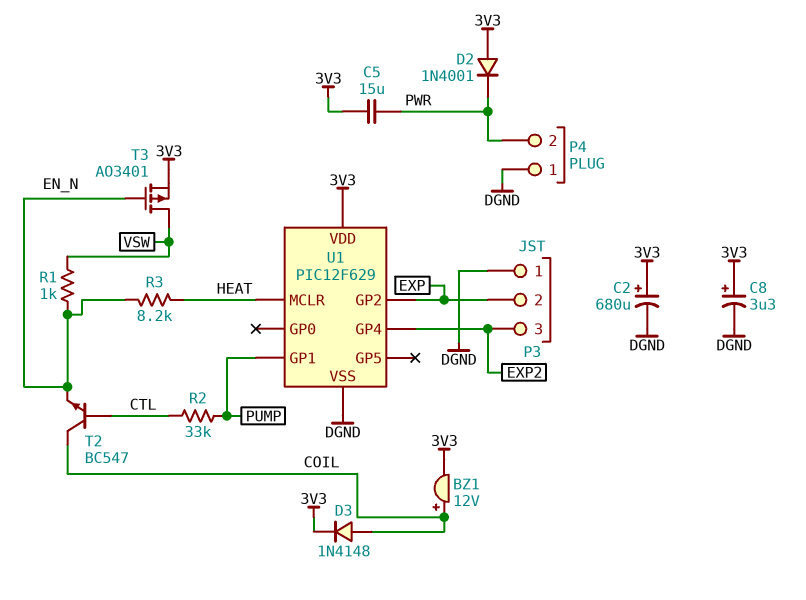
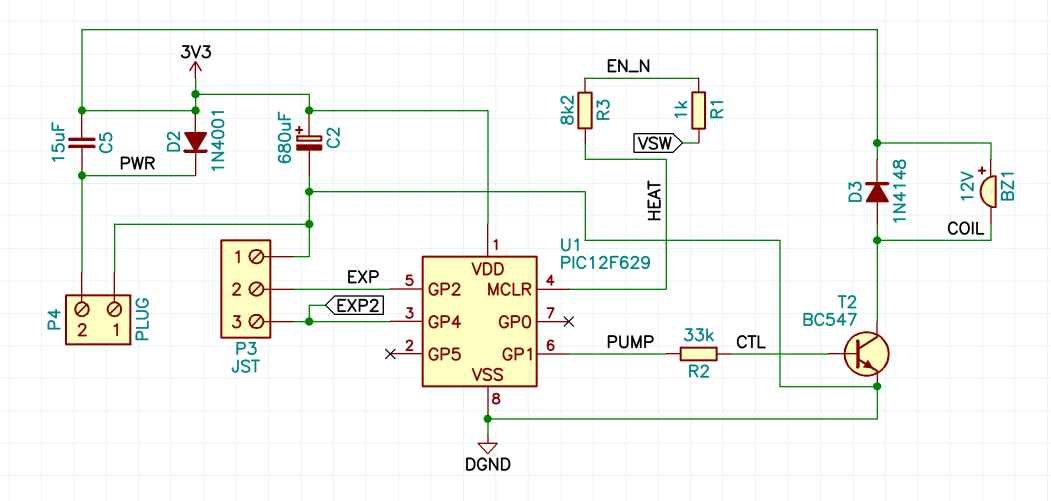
BZ1: buzzer 12V (plus COIL, minus 3V3) -> buzzer 12V (plus 3V3, minus COIL)
C8: 3.3uF (plus 3V3, minus DGND) -> none
T2: NPN BC547 (B CTL, C COIL, E EN_N) -> NPN BC547 (B CTL, C COIL, E DGND)
T3: PMOS AO3401 (G EN_N, D VSW, S 3V3) -> none

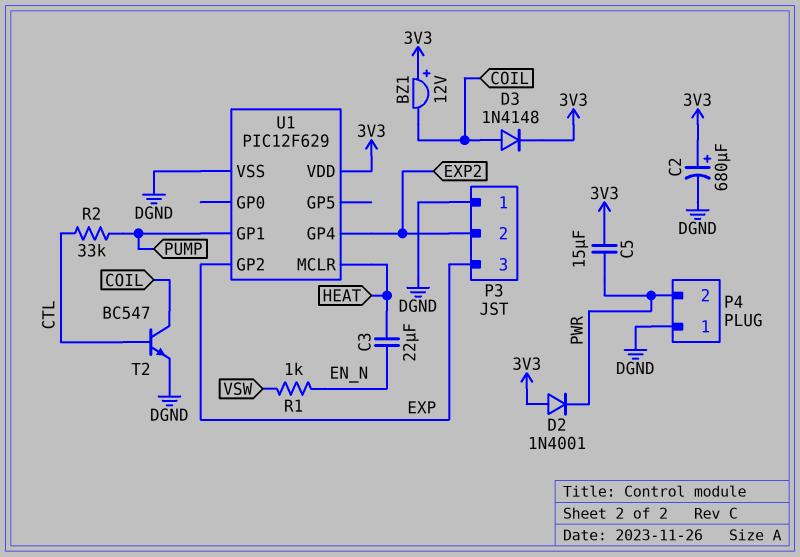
C3: none -> 22uF (EN_N, HEAT)
P3 pin 2: EXP -> EXP2
P3 pin 3: EXP2 -> EXP
R3: 8.2k (EN_N, HEAT) -> none

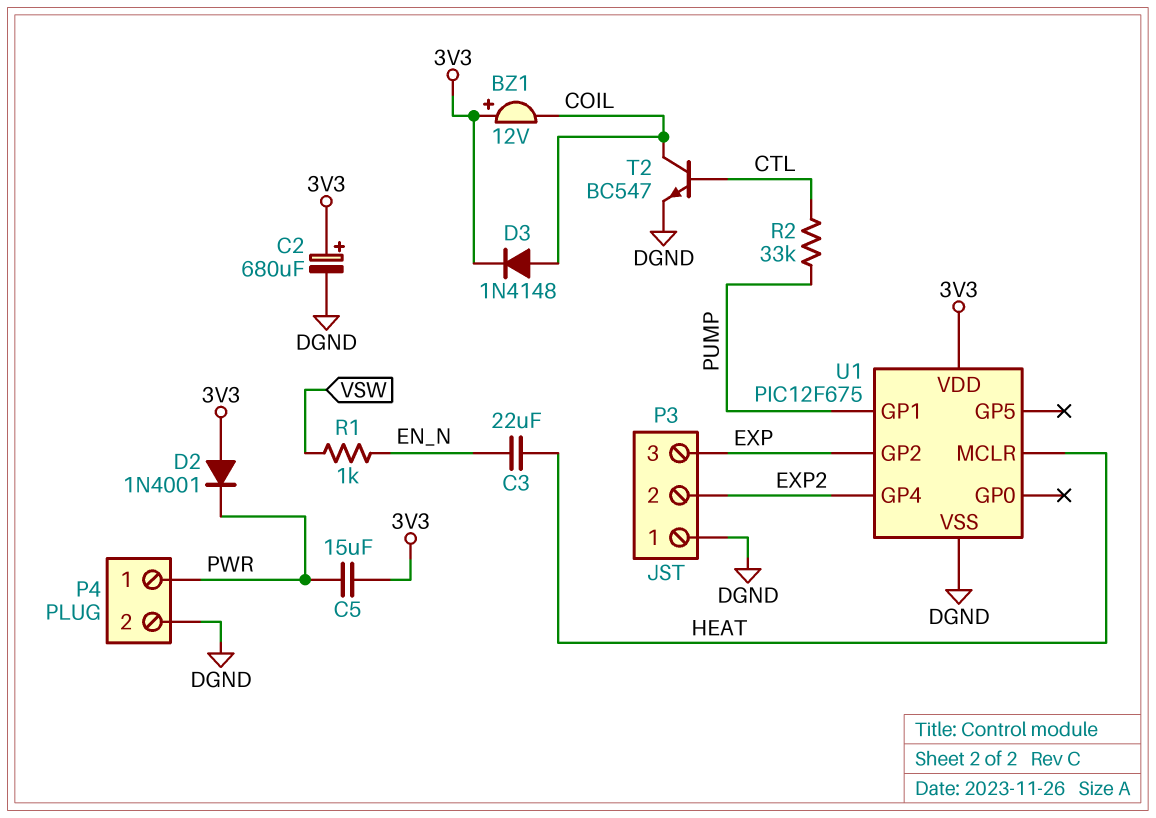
P4 pin 1: DGND -> PWR
P4 pin 2: PWR -> DGND
U1: PIC12F629 -> PIC12F675

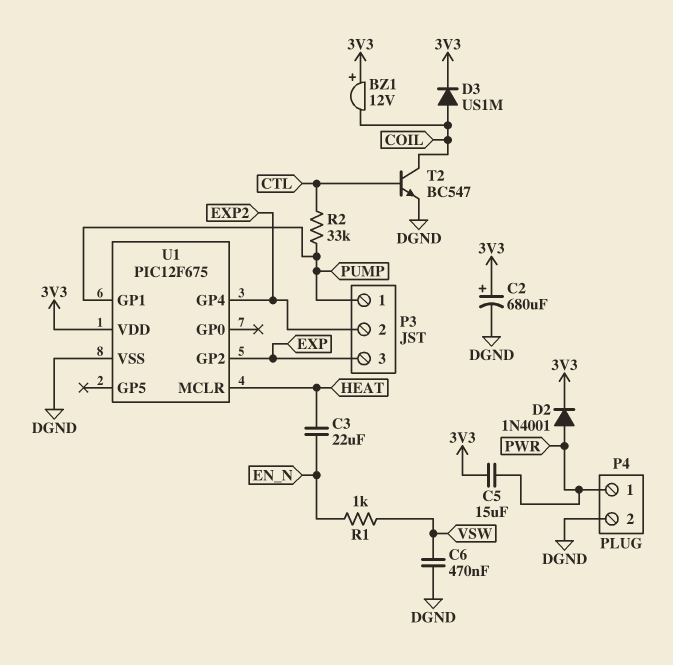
C6: none -> 470nF (DGND, VSW)
D2: diode 1N4001 (A 3V3, K PWR) -> diode 1N4001 (A PWR, K 3V3)
D3: diode 1N4148 (A COIL, K 3V3) -> diode US1M (A COIL, K 3V3)
P3 pin 1: DGND -> PUMP

